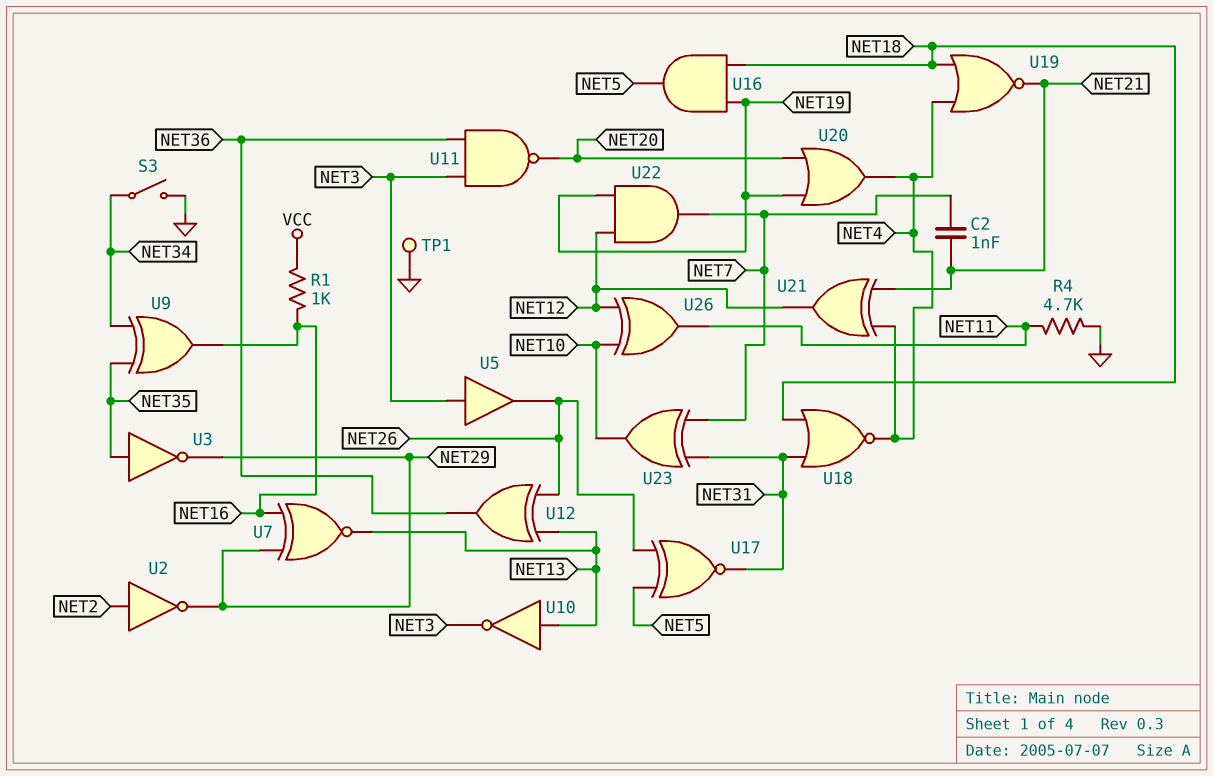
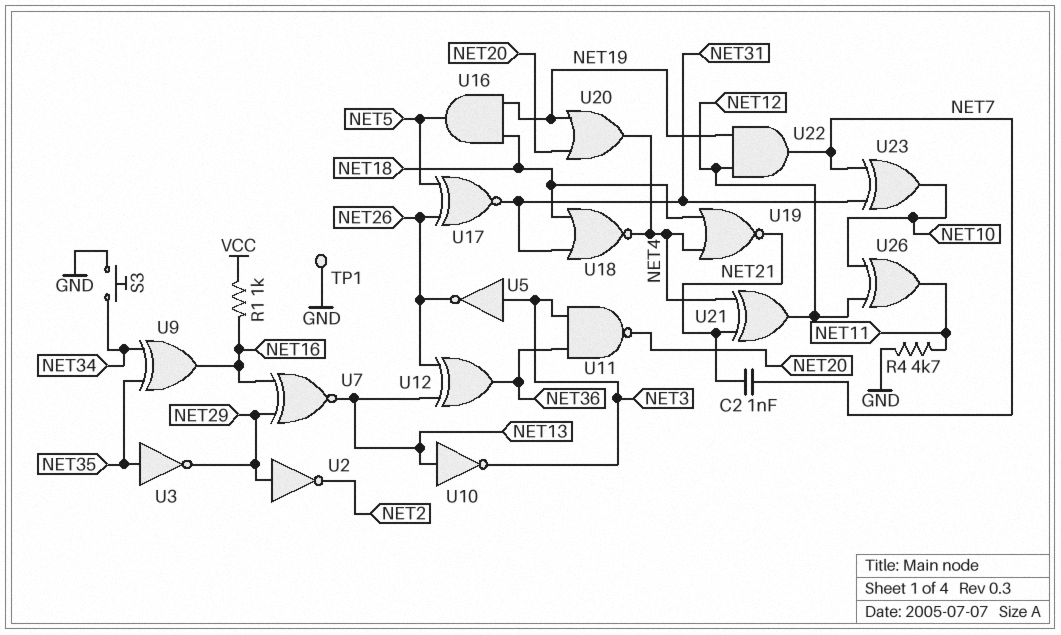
S3: switch (GND, NET34) -> button (GND, NET34)
U2: NOT (in NET2, out NET29) -> NOT (in NET29, out NET2)
U5: buffer (in NET3, out NET26) -> NOT (in NET3, out NET26)

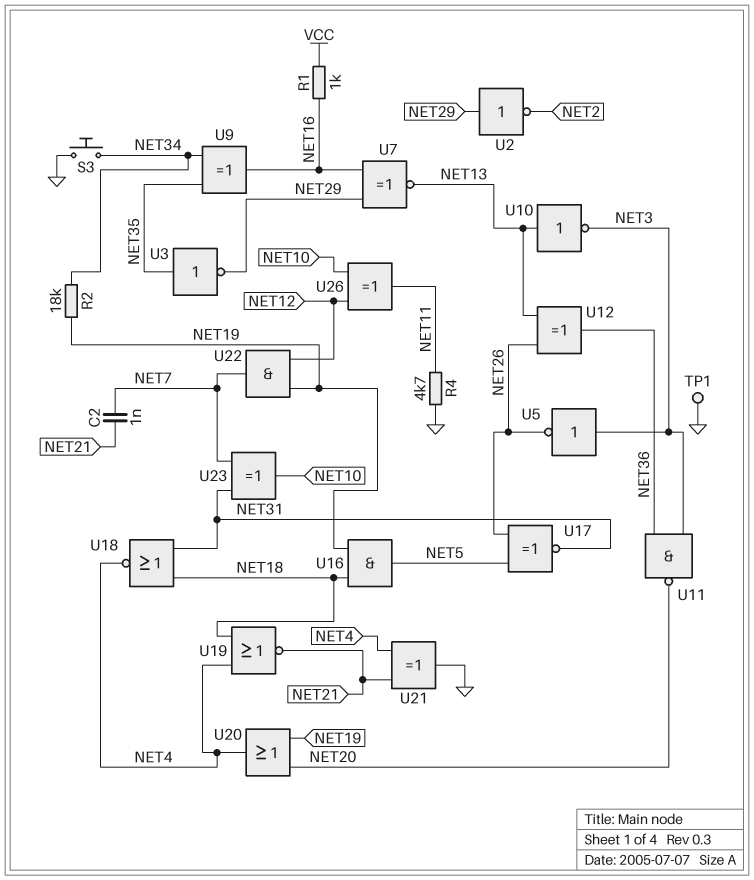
R2: none -> 18k (NET19, NET34)
U21: XOR (in NET4, in NET21, out NET12) -> XOR (in NET4, in NET21, out GND)

